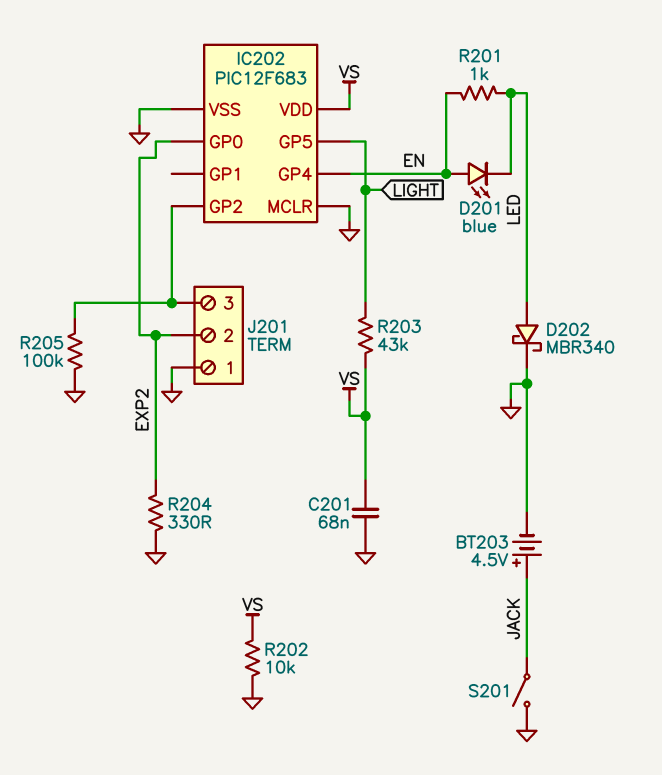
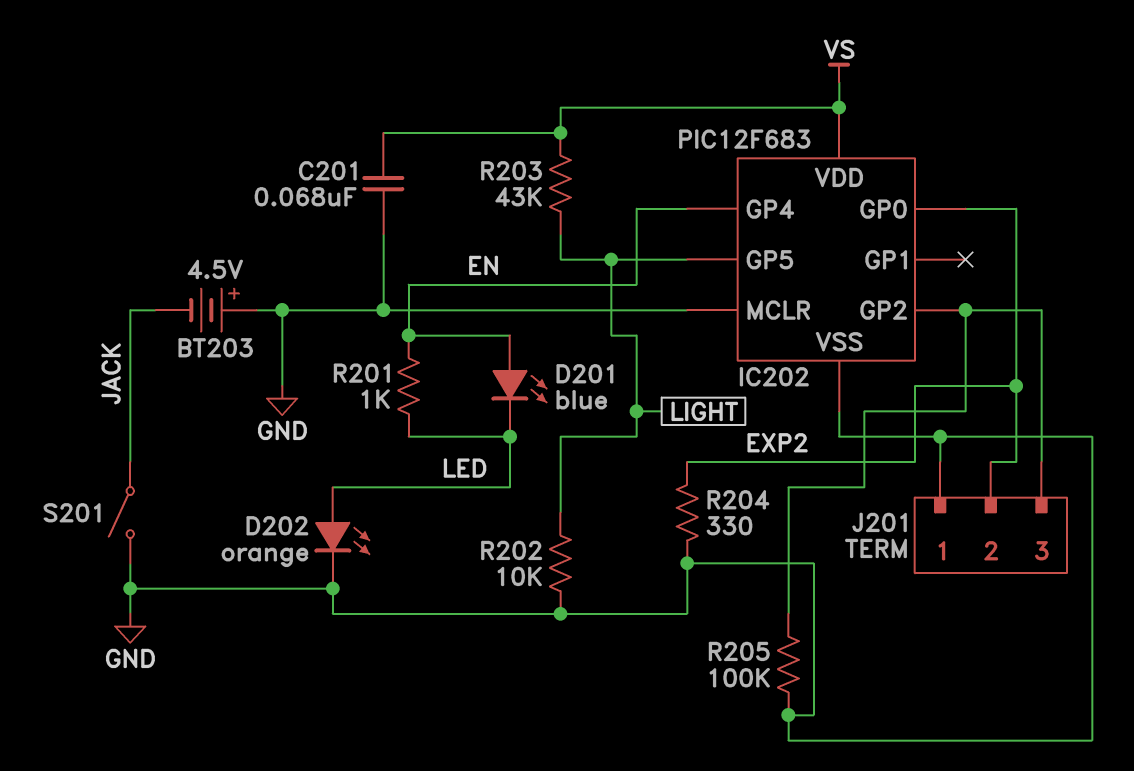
BT203: 4.5V (plus JACK, minus GND) -> 4.5V (plus GND, minus JACK)
D202: schottky MBR340 (A LED, K GND) -> LED orange (A LED, K GND)
R202: 10k (GND, VS) -> 10k (GND, LIGHT)

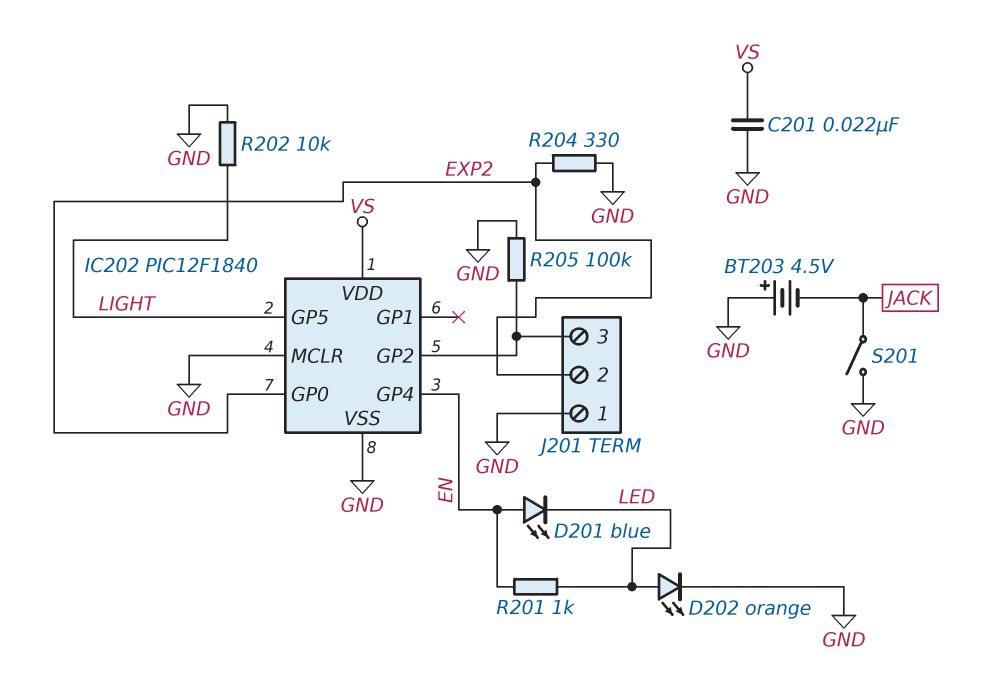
C201: 68nF (GND, VS) -> 22nF (GND, VS)
IC202: PIC12F683 -> PIC12F1840
R203: 43k (LIGHT, VS) -> none

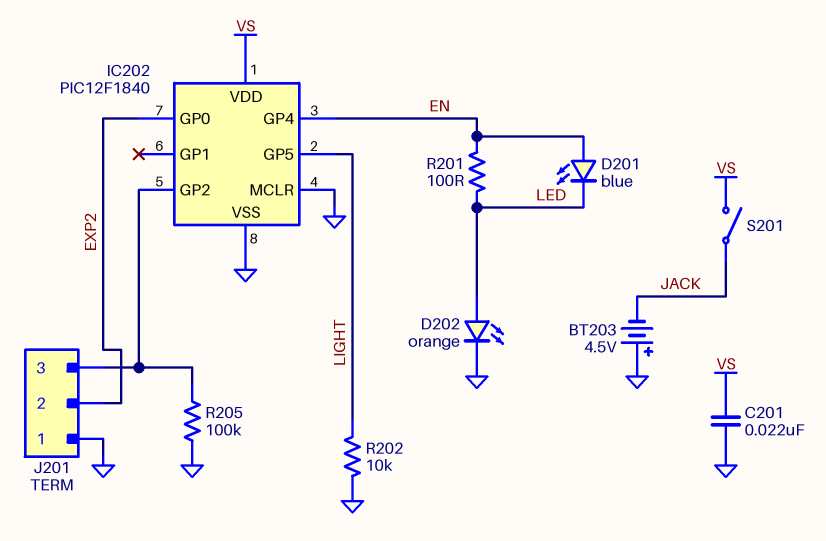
R201: 1k (EN, LED) -> 100 (EN, LED)
R204: 330 (EXP2, GND) -> none
S201: switch (GND, JACK) -> switch (JACK, VS)

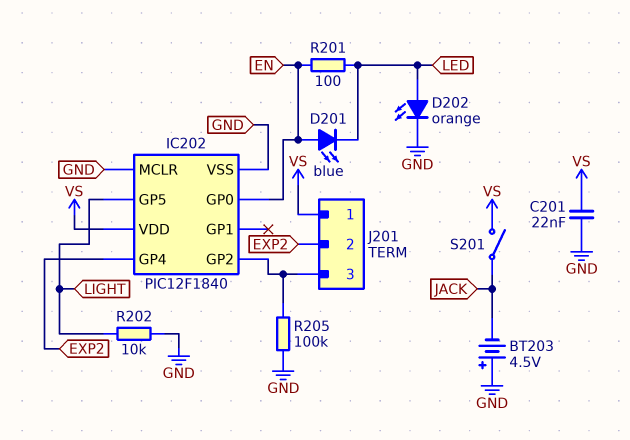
IC202 pin GP0: EXP2 -> EN
IC202 pin GP4: EN -> EXP2
J201 pin 1: GND -> VS

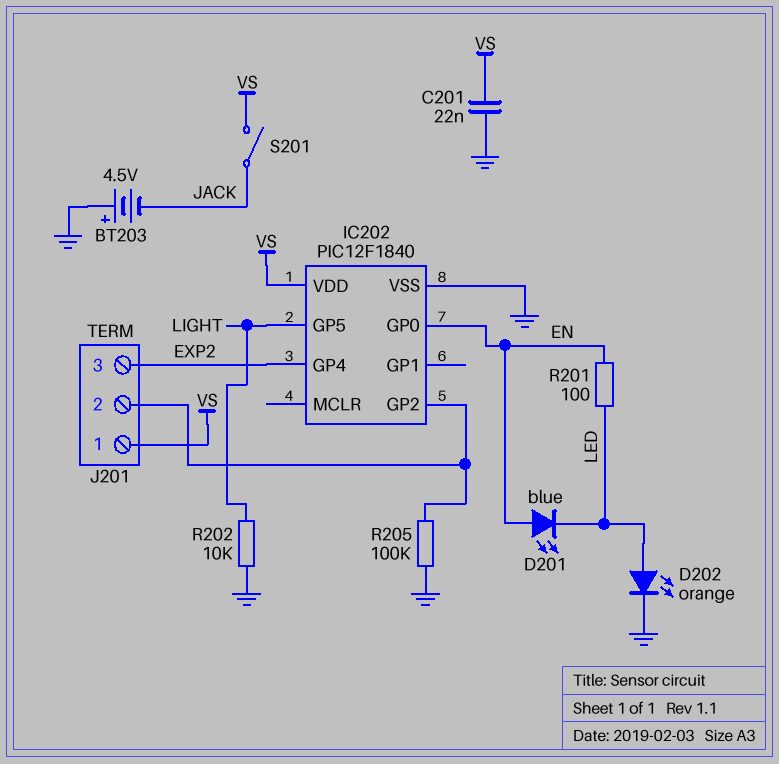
IC202 pin MCLR: GND -> none
J201 pin 2: EXP2 -> IC202/GP2
J201 pin 3: IC202/GP2 -> EXP2

